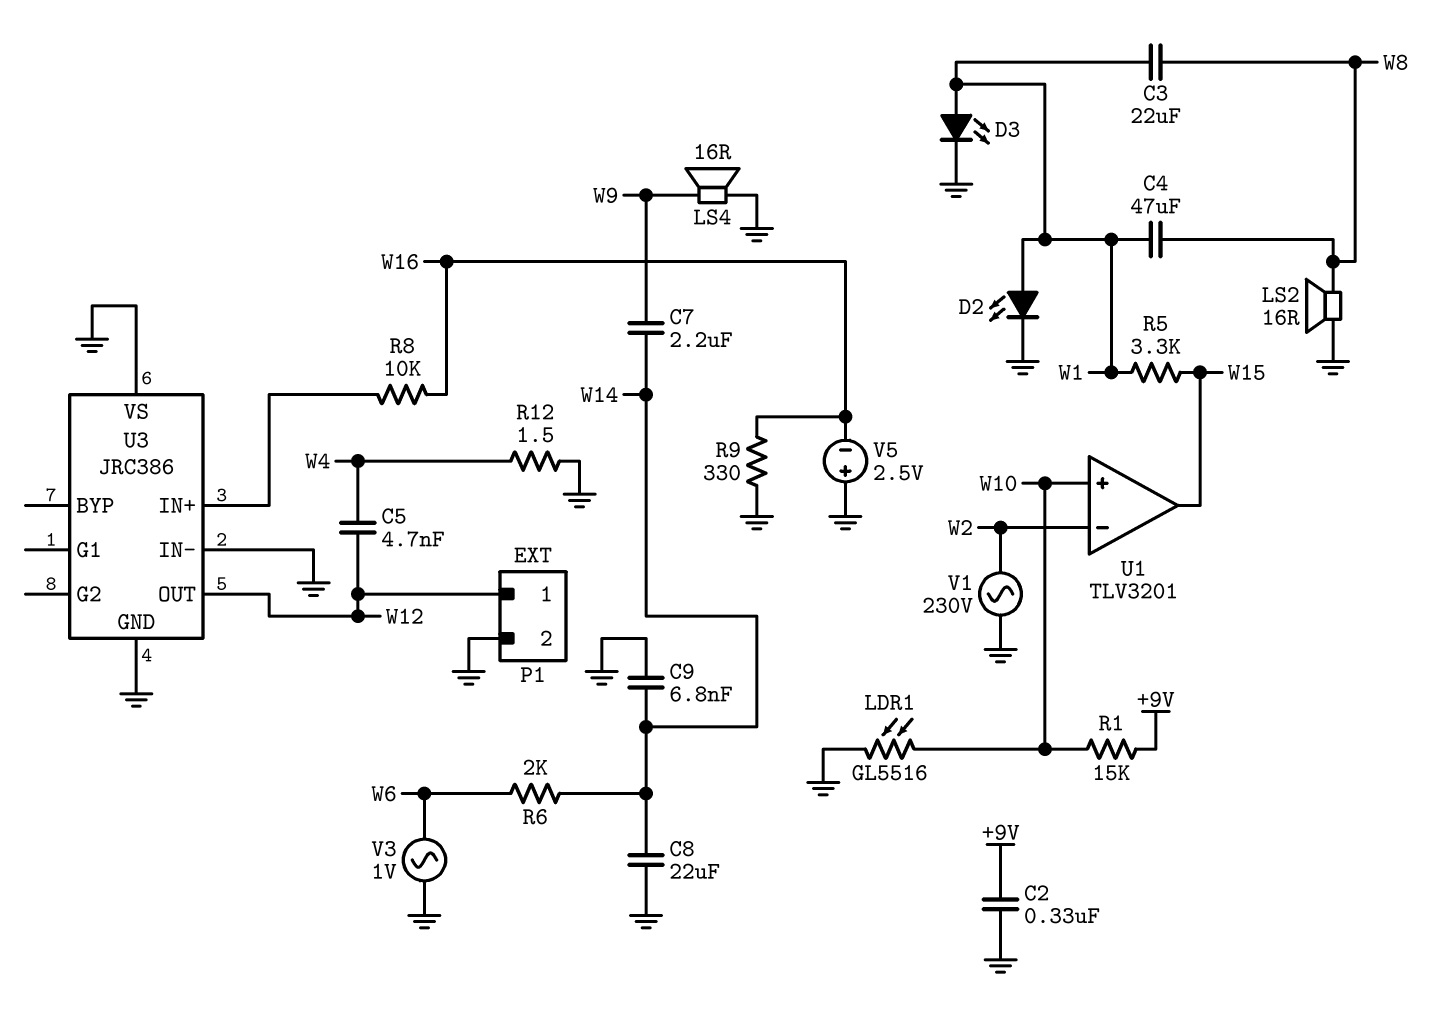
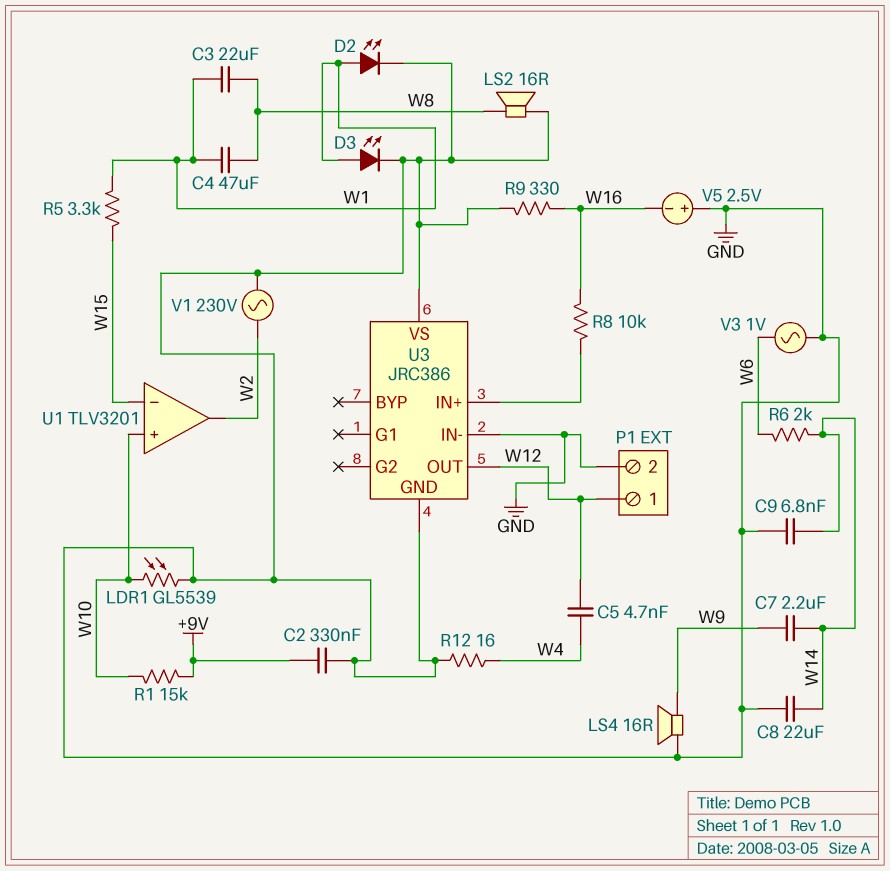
LDR1: GL5516 (GND, W10) -> GL5539 (GND, W10)
R12: 1.5 (GND, W4) -> 16 (GND, W4)
U1 pin in-: W2 -> W15
U1 pin out: W15 -> W2

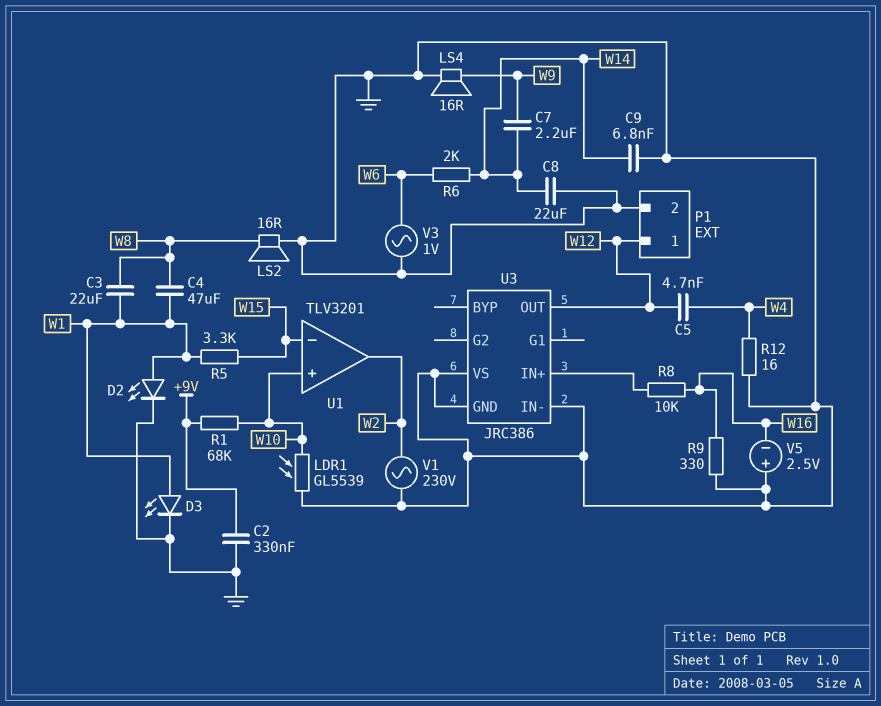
R1: 15k (+9V, W10) -> 68k (+9V, W10)

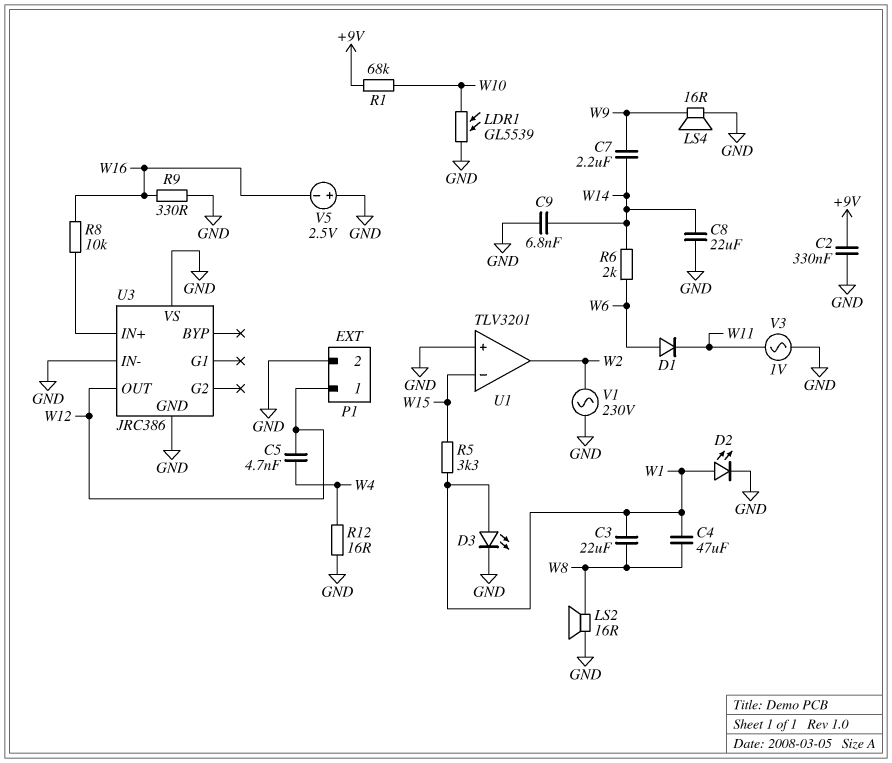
D1: none -> diode (A W6, K W11)
U1 pin in+: W10 -> GND
V3: AC 1V (GND, W6) -> AC 1V (GND, W11)

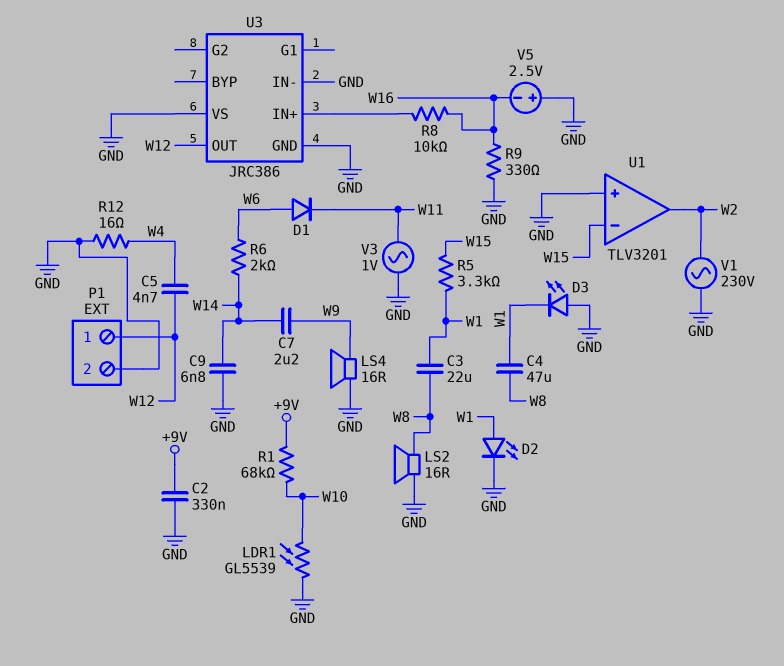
C8: 22uF (GND, W14) -> none
D3: LED (A W1, K GND) -> LED (A GND, K W1)

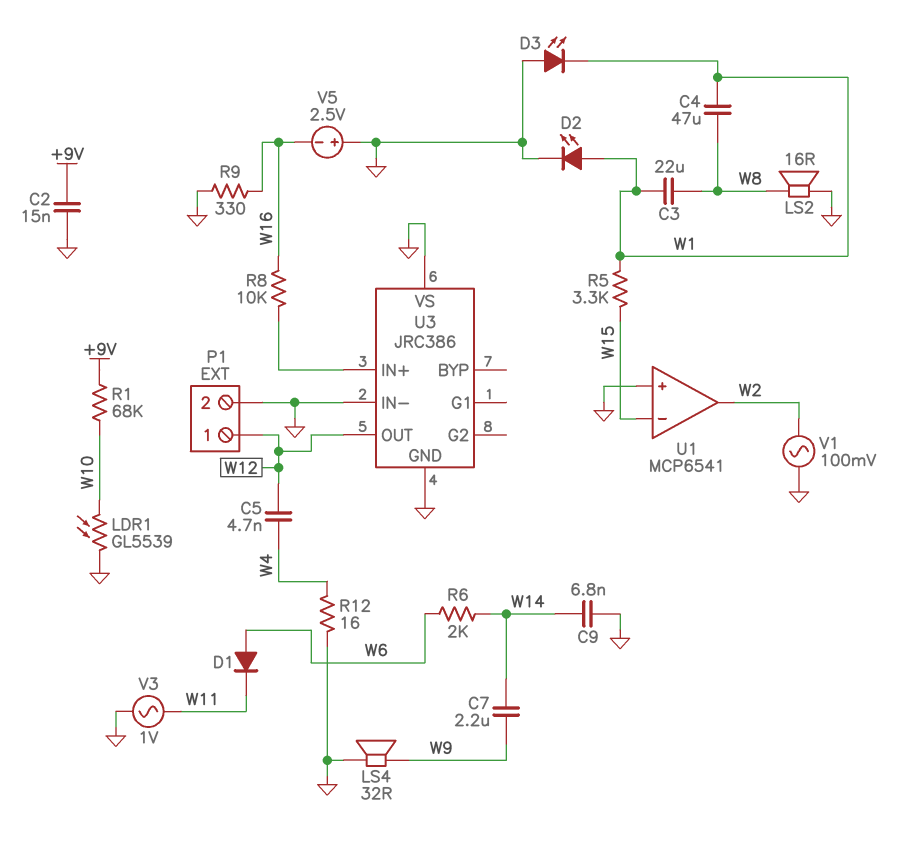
C2: 330nF (+9V, GND) -> 15nF (+9V, GND)
LS4: speaker 16R (GND, W9) -> speaker 32R (GND, W9)
U1: TLV3201 -> MCP6541
V1: AC 230V (GND, W2) -> AC 100mV (GND, W2)

